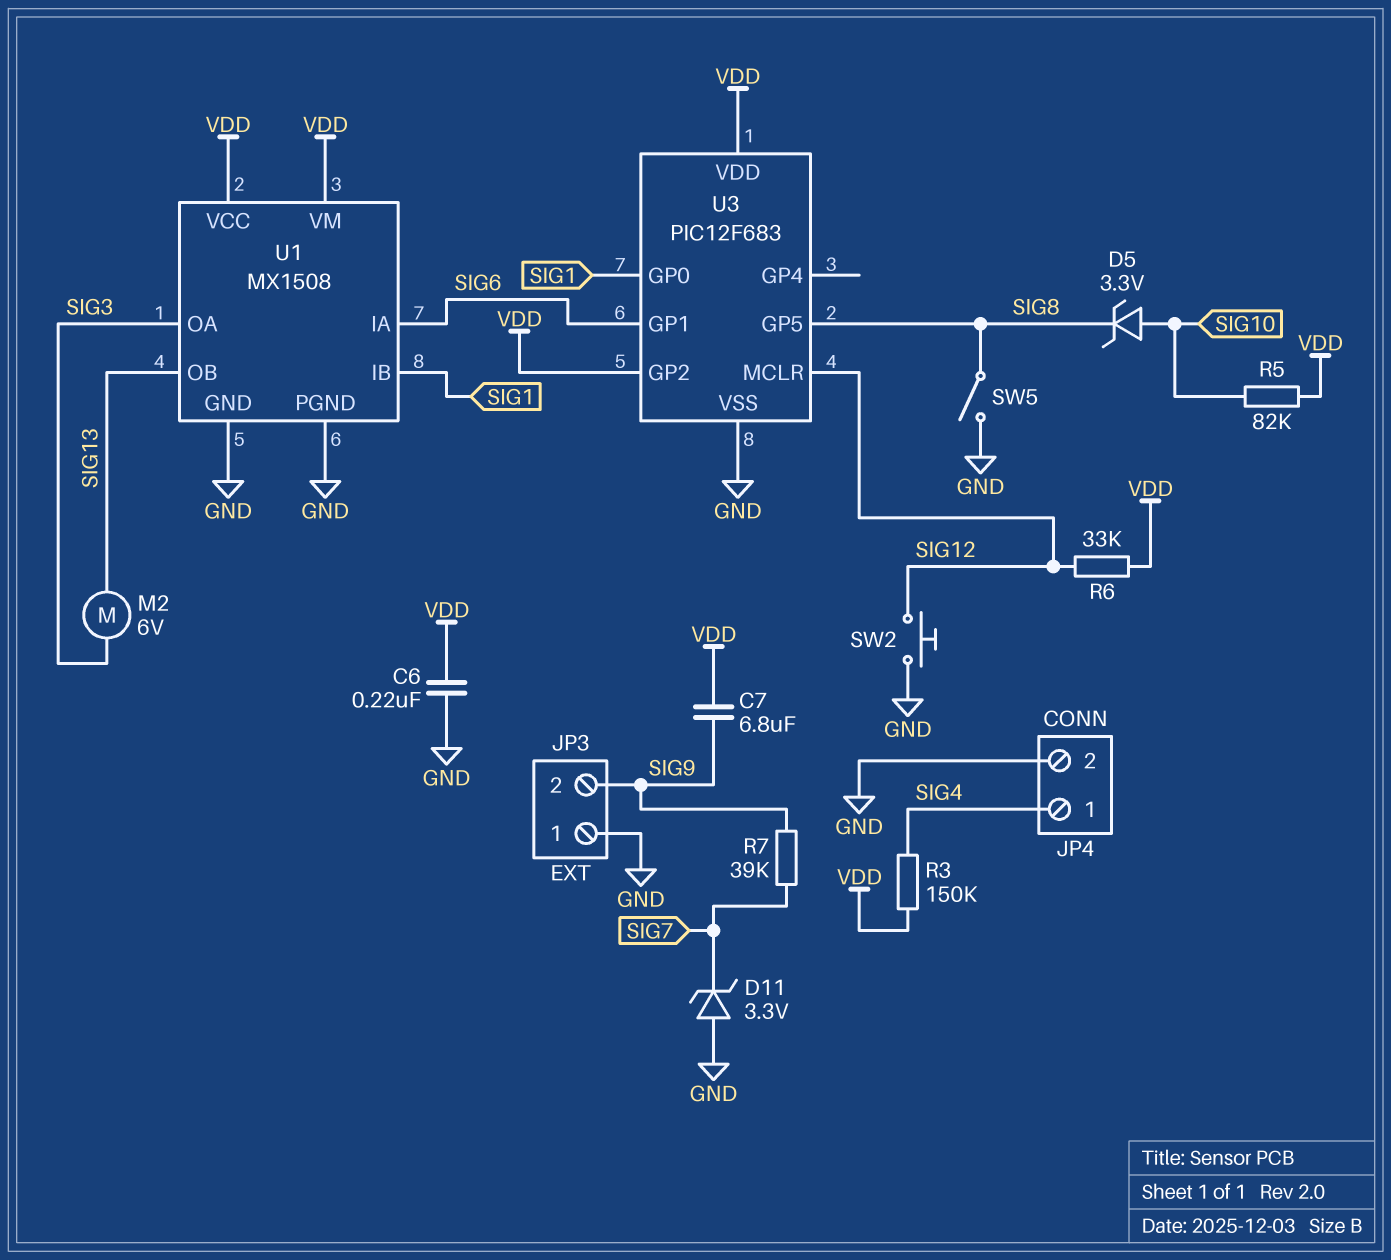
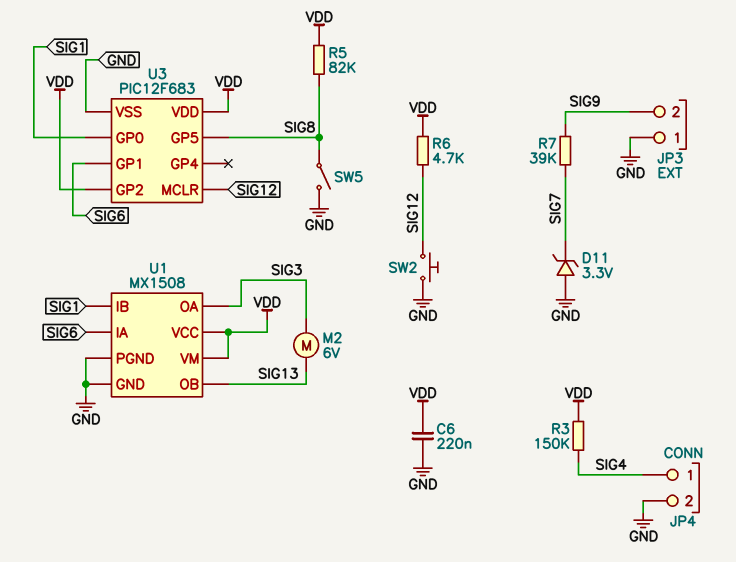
C7: 6.8uF (SIG9, VDD) -> none
D5: zener 3.3V (A SIG10, K SIG8) -> none
R5: 82k (SIG10, VDD) -> 82k (SIG8, VDD)
R6: 33k (SIG12, VDD) -> 4.7k (SIG12, VDD)

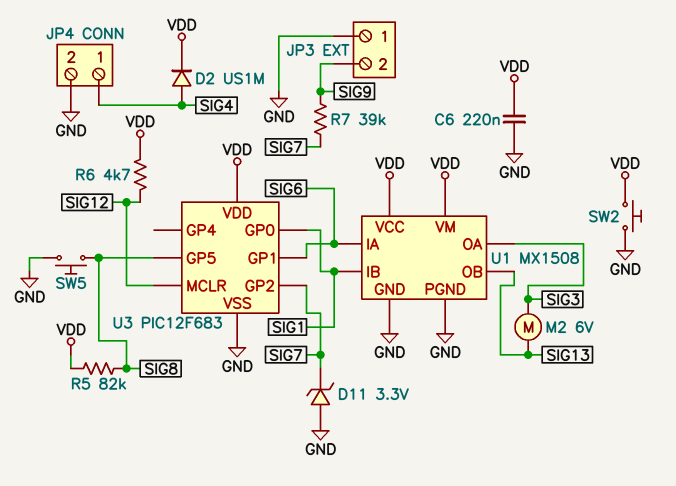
D2: none -> diode US1M (A SIG4, K VDD)
R3: 150k (SIG4, VDD) -> none
SW2: button (GND, SIG12) -> button (GND, VDD)
SW5: switch (GND, SIG8) -> button (GND, SIG8)
U3 pin GP2: VDD -> SIG7

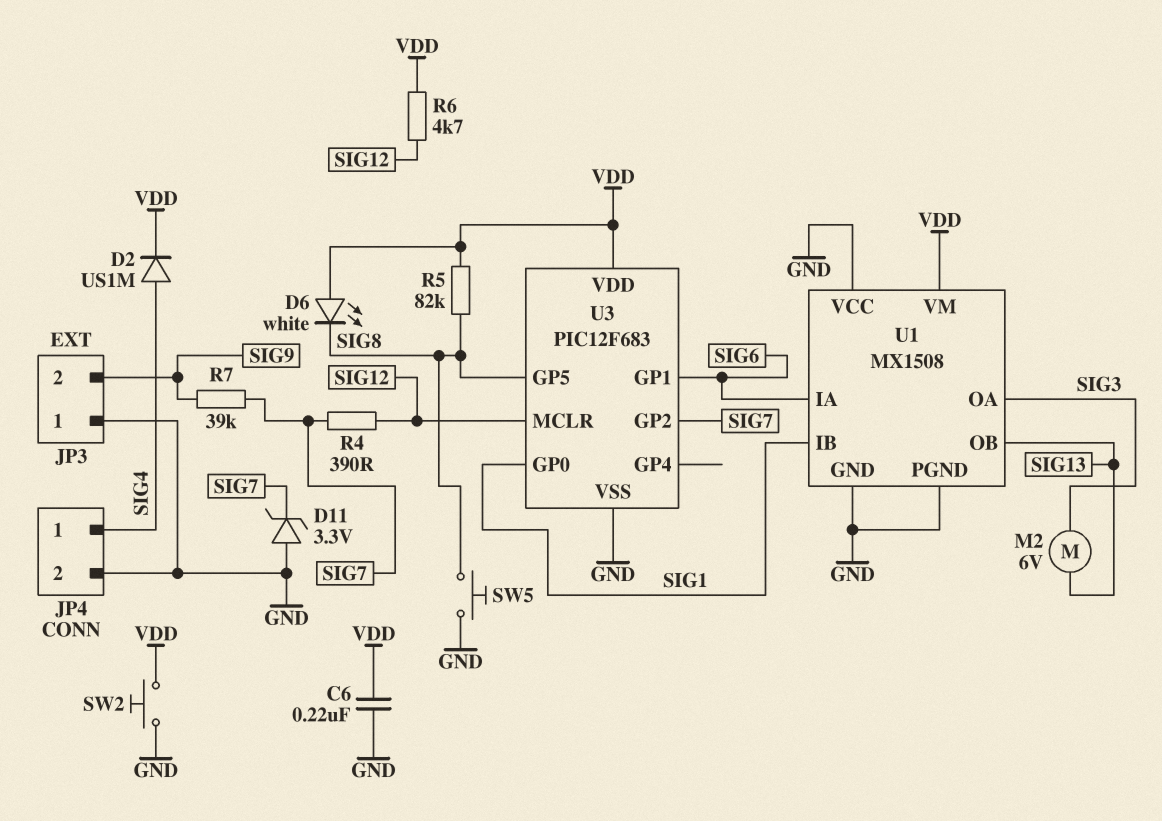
D6: none -> LED white (A VDD, K SIG8)
R4: none -> 390 (SIG7, SIG12)
U1 pin VCC: VDD -> GND

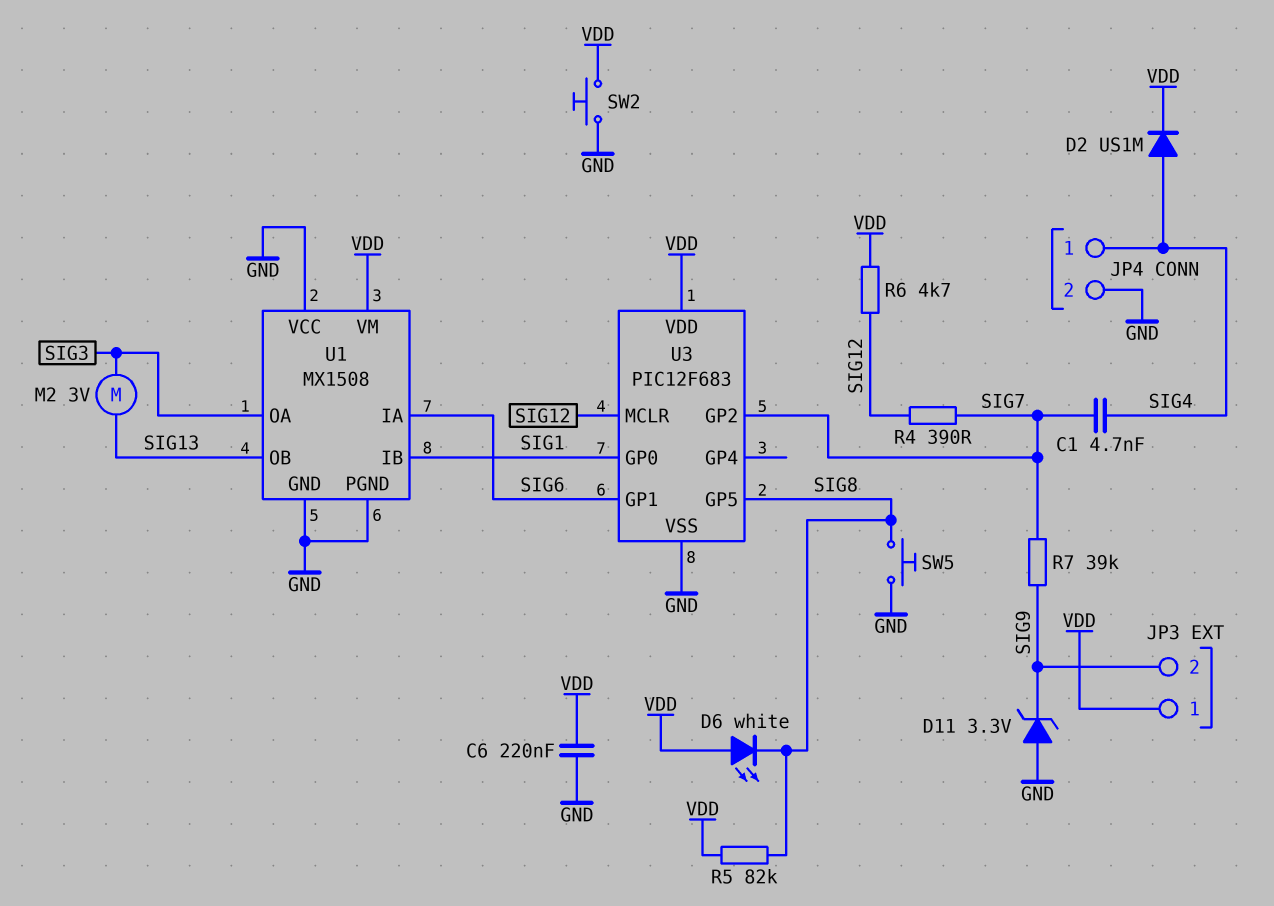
C1: none -> 4.7nF (SIG4, SIG7)
D11: zener 3.3V (A GND, K SIG7) -> zener 3.3V (A GND, K SIG9)
JP3 pin 1: GND -> VDD
M2: motor 6V (SIG3, SIG13) -> motor 3V (SIG3, SIG13)

